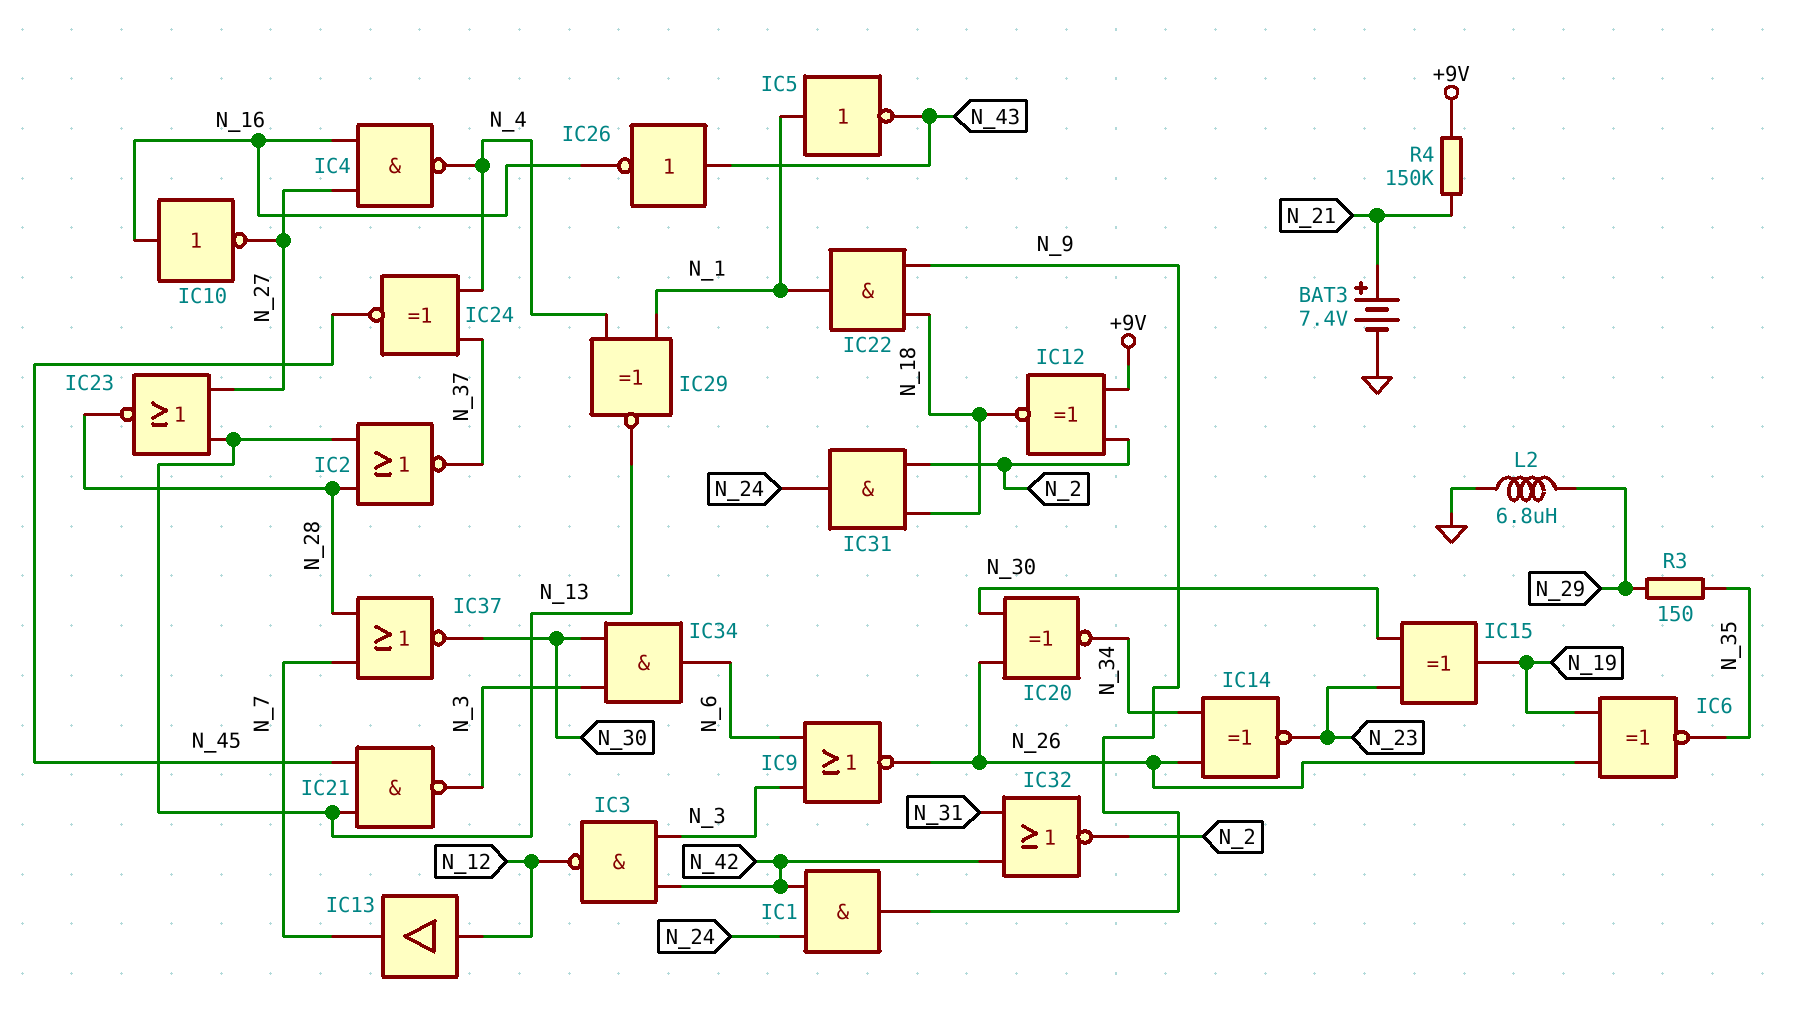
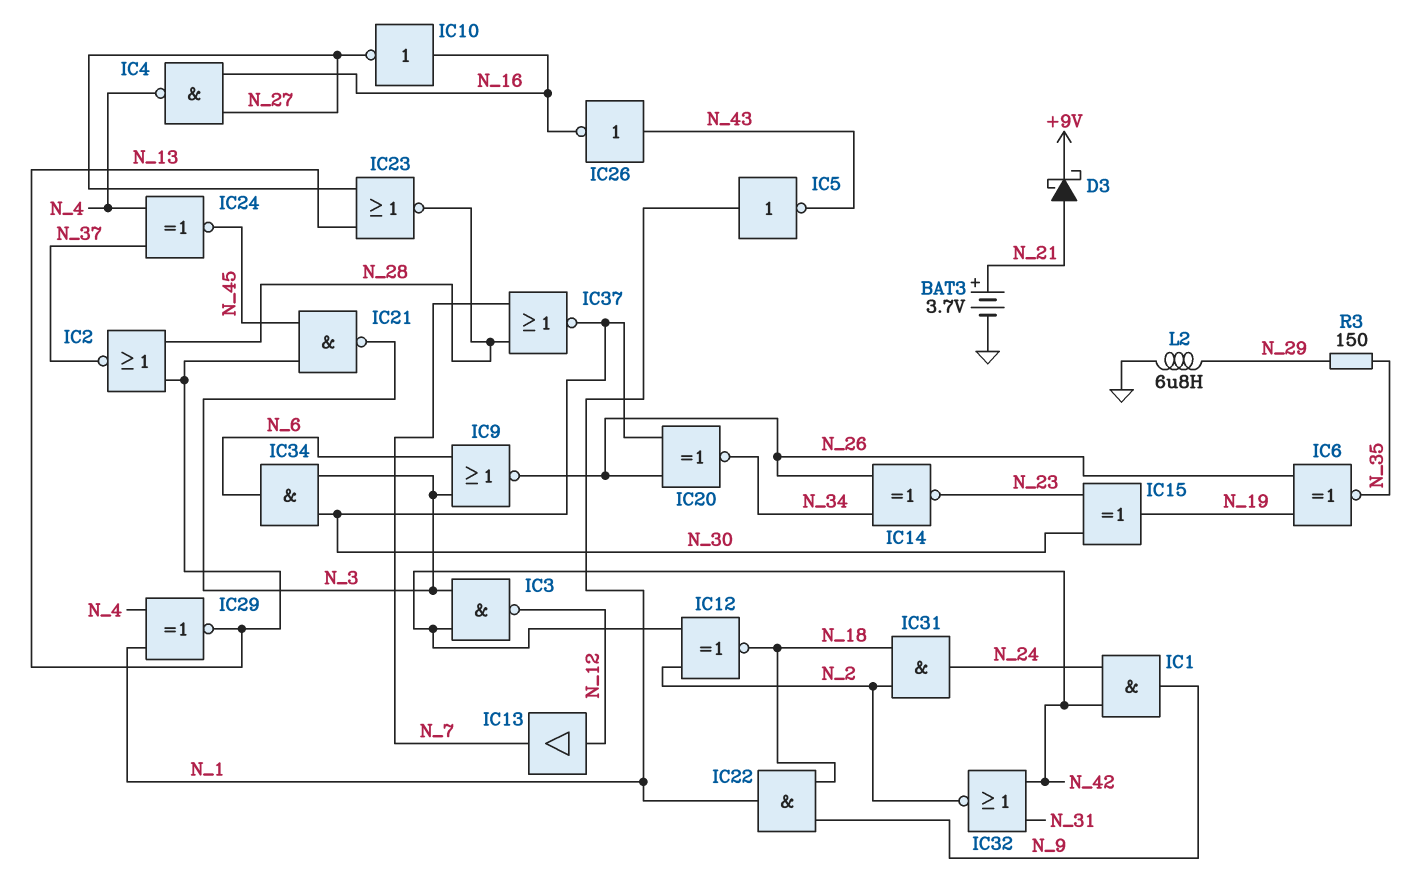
BAT3: 7.4V (plus N_21, minus GND) -> 3.7V (plus N_21, minus GND)
D3: none -> schottky (A N_21, K +9V)
IC12: XNOR (in +9V, in N_2, out N_18) -> XNOR (in N_2, in N_42, out N_18)
R4: 150k (+9V, N_21) -> none

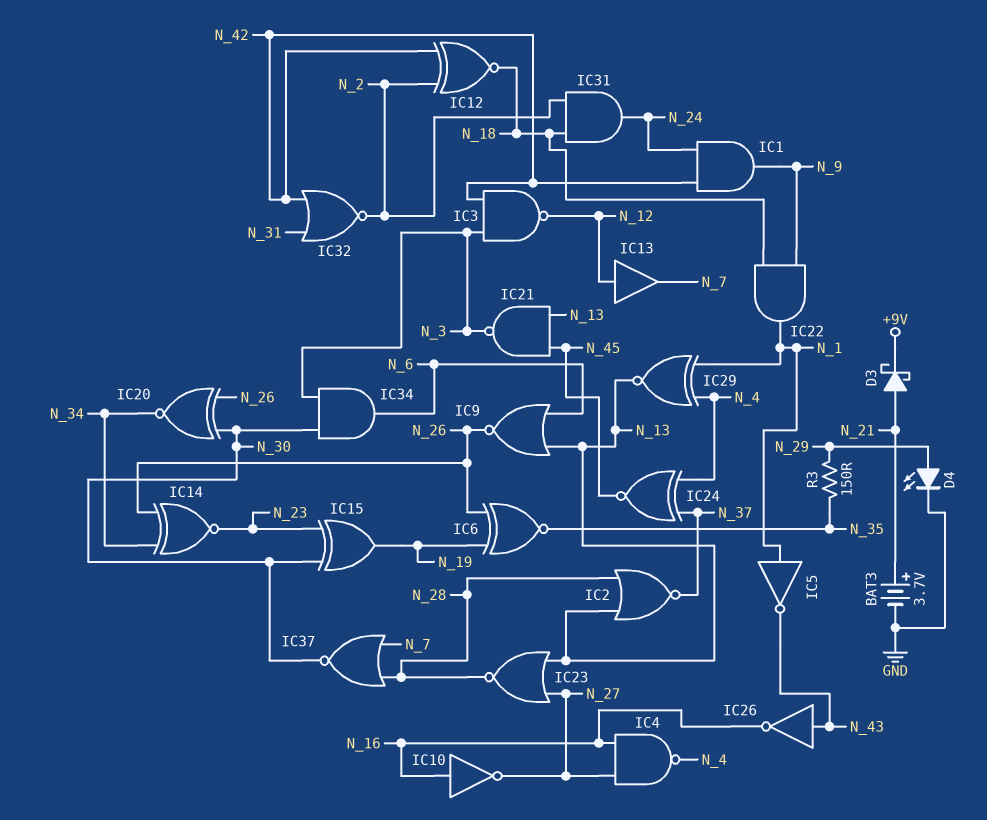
D4: none -> LED (A N_29, K GND)
IC9: NOR (in N_3, in N_6, out N_26) -> NOR (in N_6, in N_13, out N_26)
L2: 6.8uH (GND, N_29) -> none

